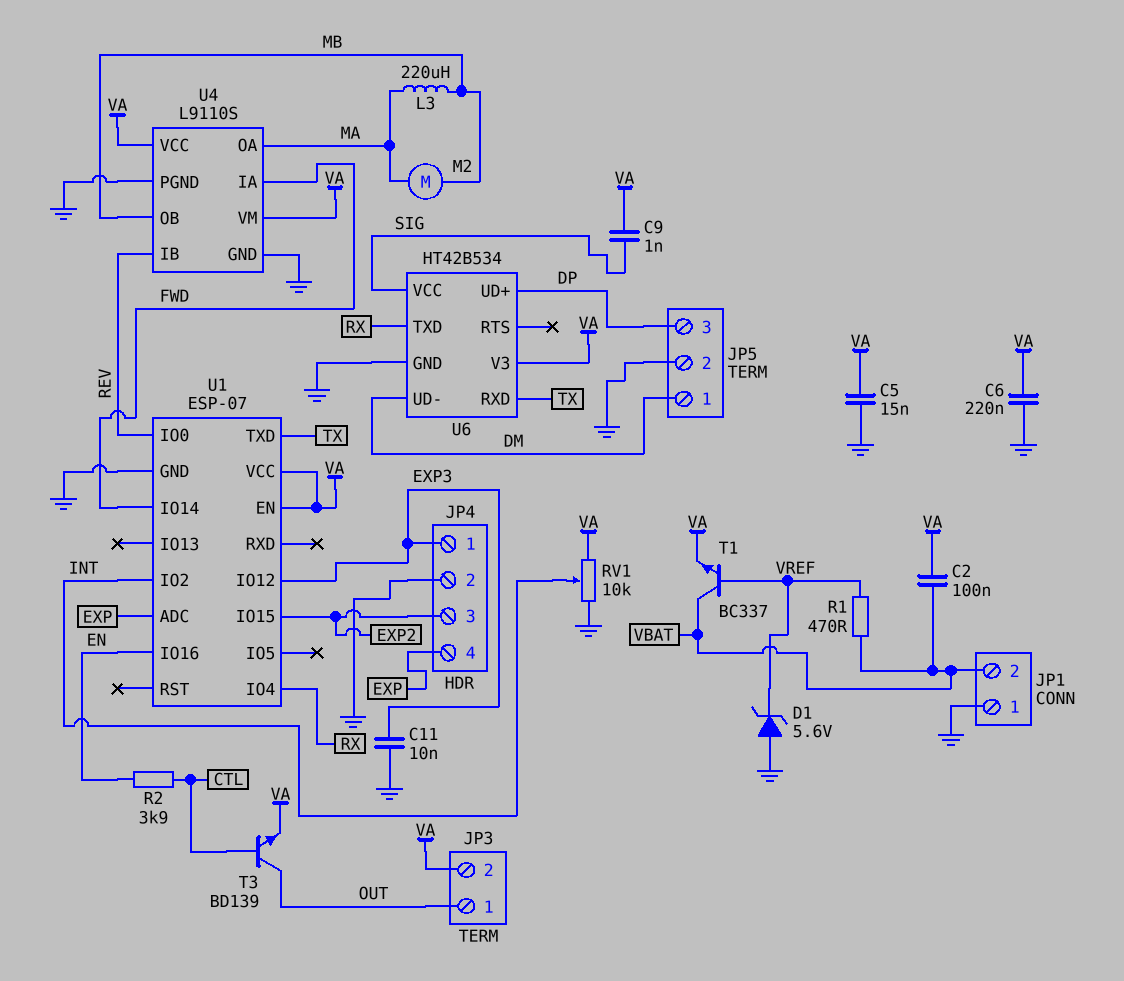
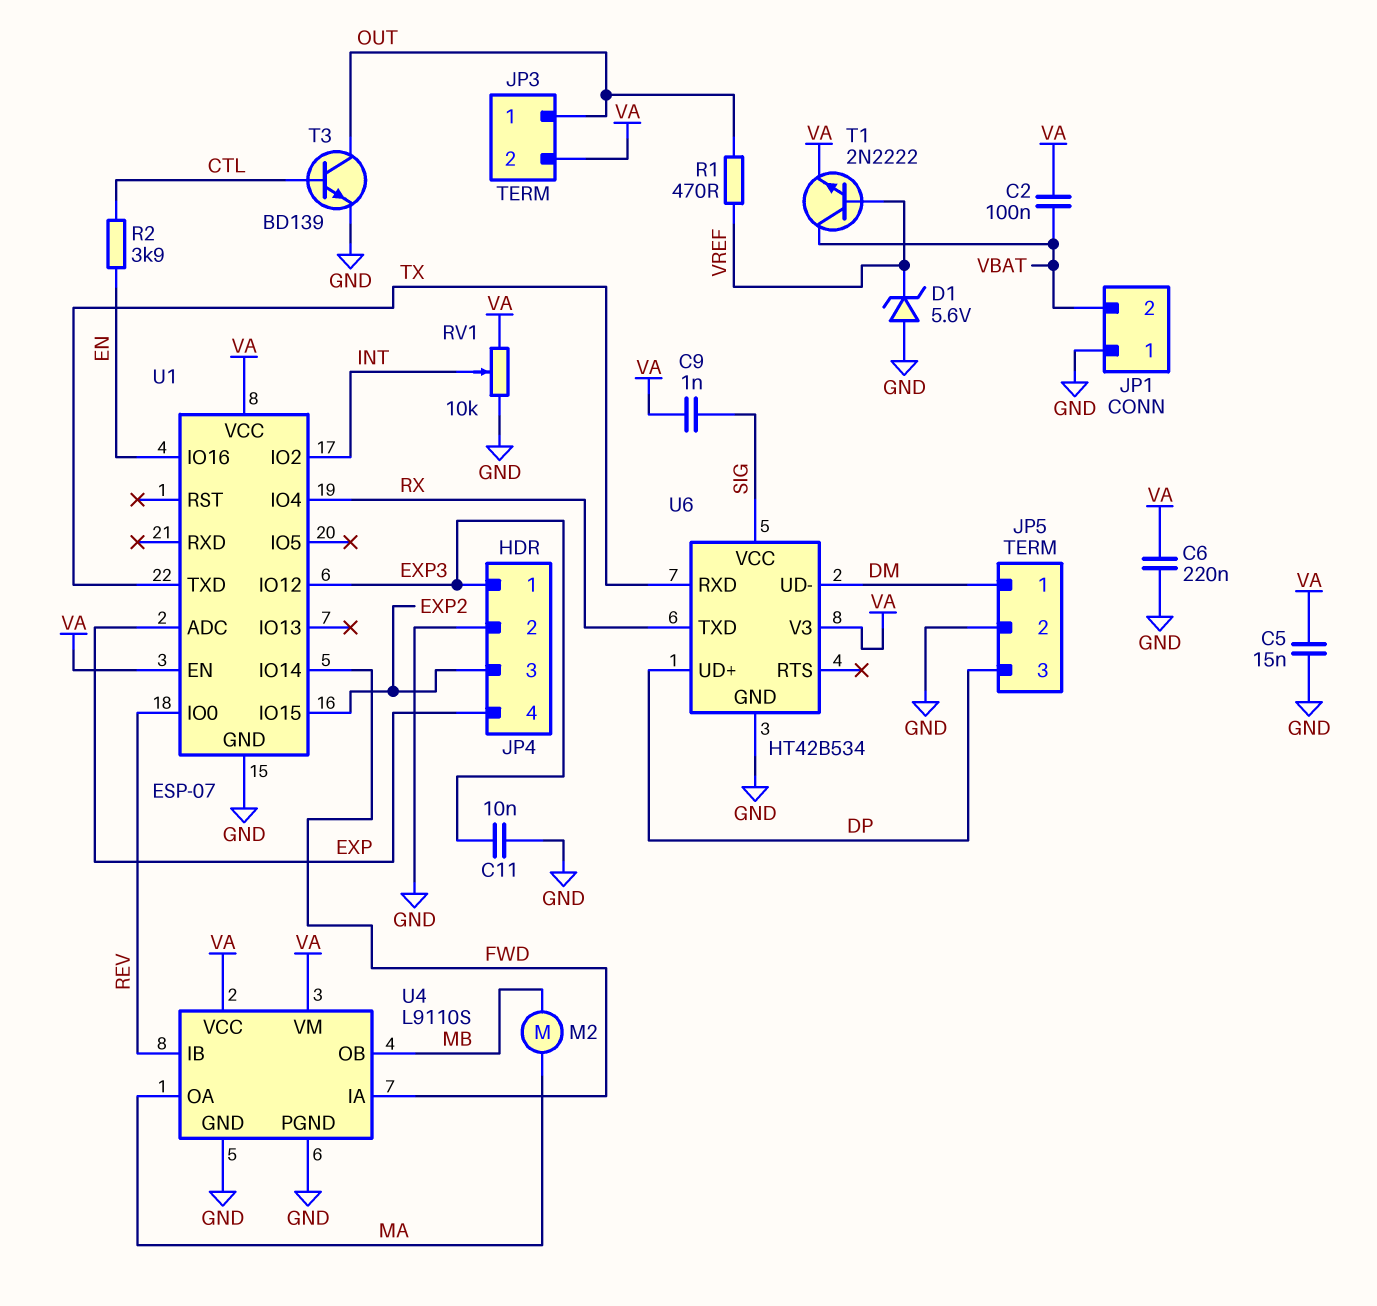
L3: 220uH (MA, MB) -> none
R1: 470 (VBAT, VREF) -> 470 (OUT, VREF)
T1: NPN BC337 (B VREF, C VBAT, E VA) -> NPN 2N2222 (B VREF, C VBAT, E VA)
T3: NPN BD139 (B CTL, C OUT, E VA) -> NPN BD139 (B CTL, C OUT, E GND)

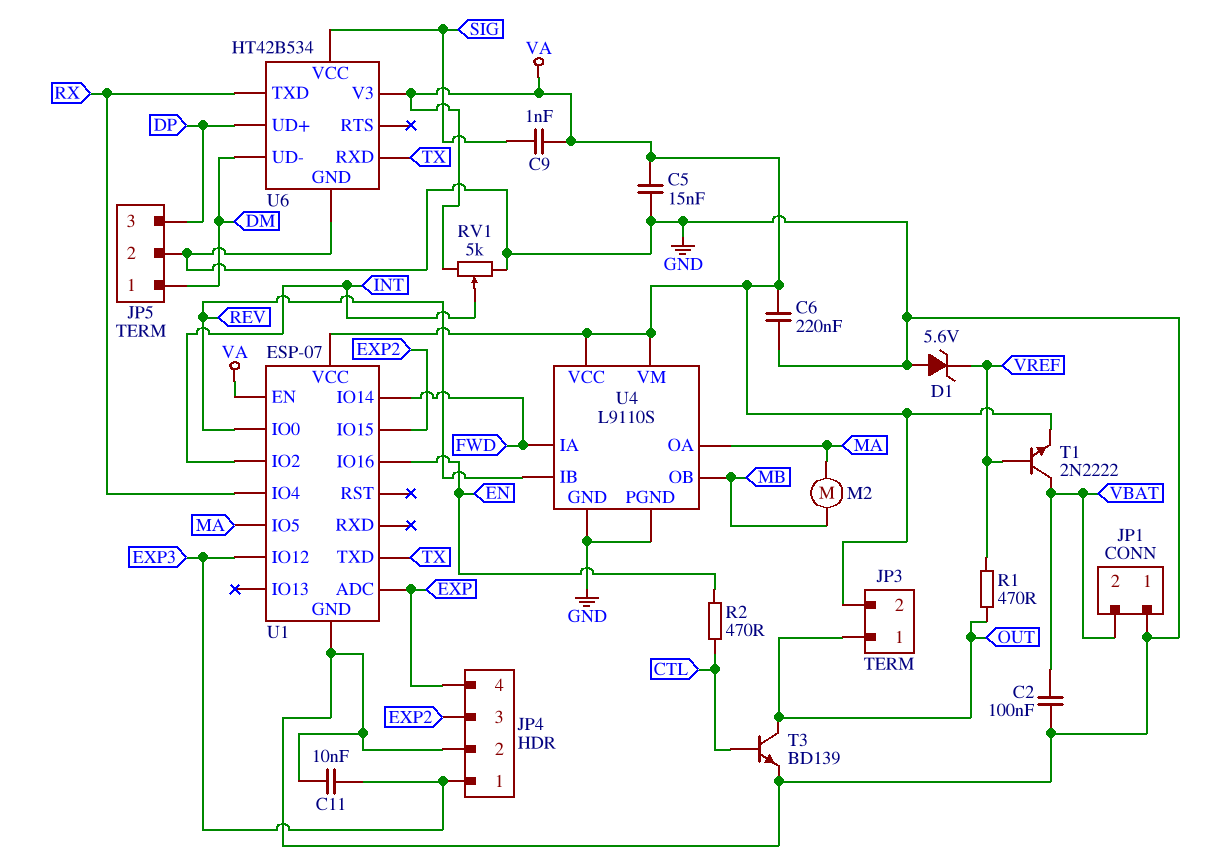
C2: 100nF (VA, VBAT) -> 100nF (GND, VBAT)
R2: 3.9k (CTL, EN) -> 470 (CTL, EN)
RV1: 10k (GND, VA, wiper INT) -> 5k (GND, VA, wiper INT)
U1 pin IO5: none -> MA

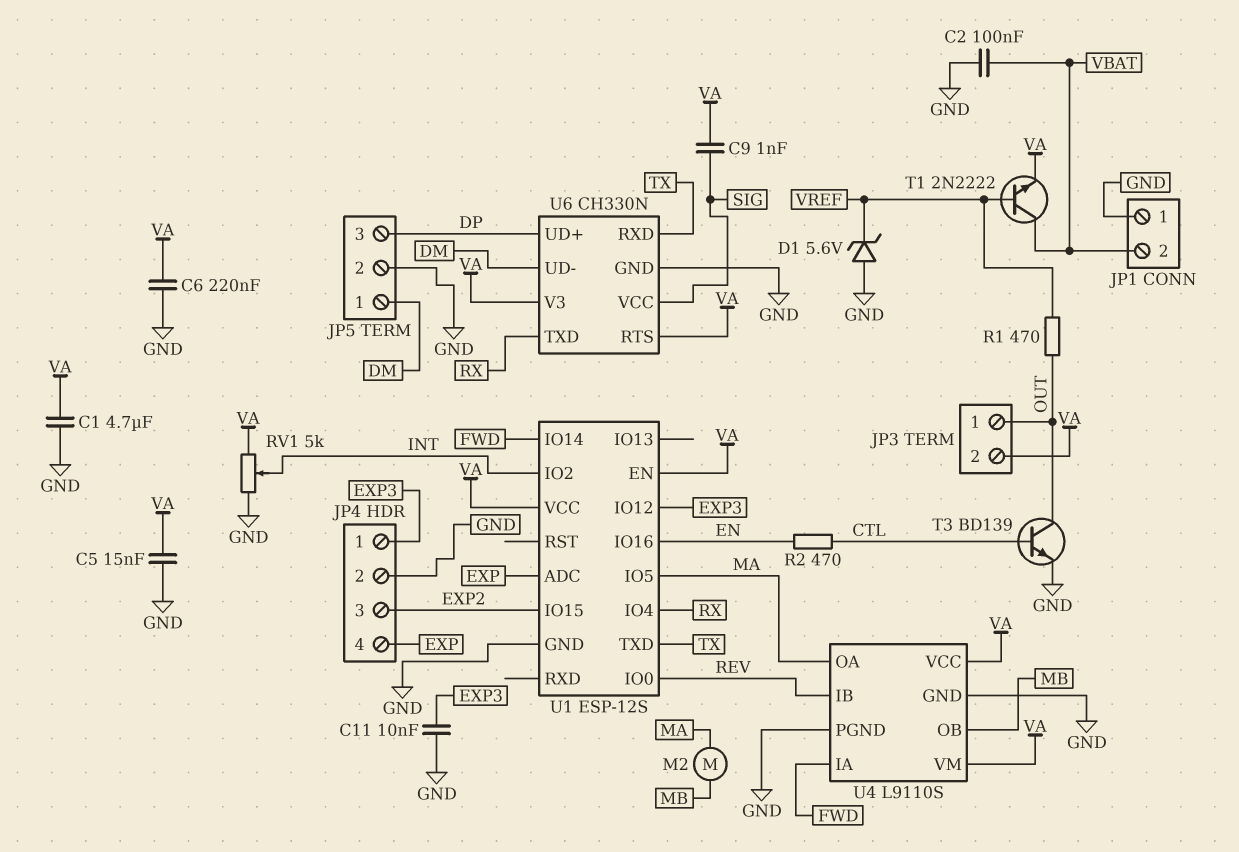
C1: none -> 4.7uF (GND, VA)
U1: ESP-07 -> ESP-12S
U6: HT42B534 -> CH330N
U6 pin RTS: none -> VA

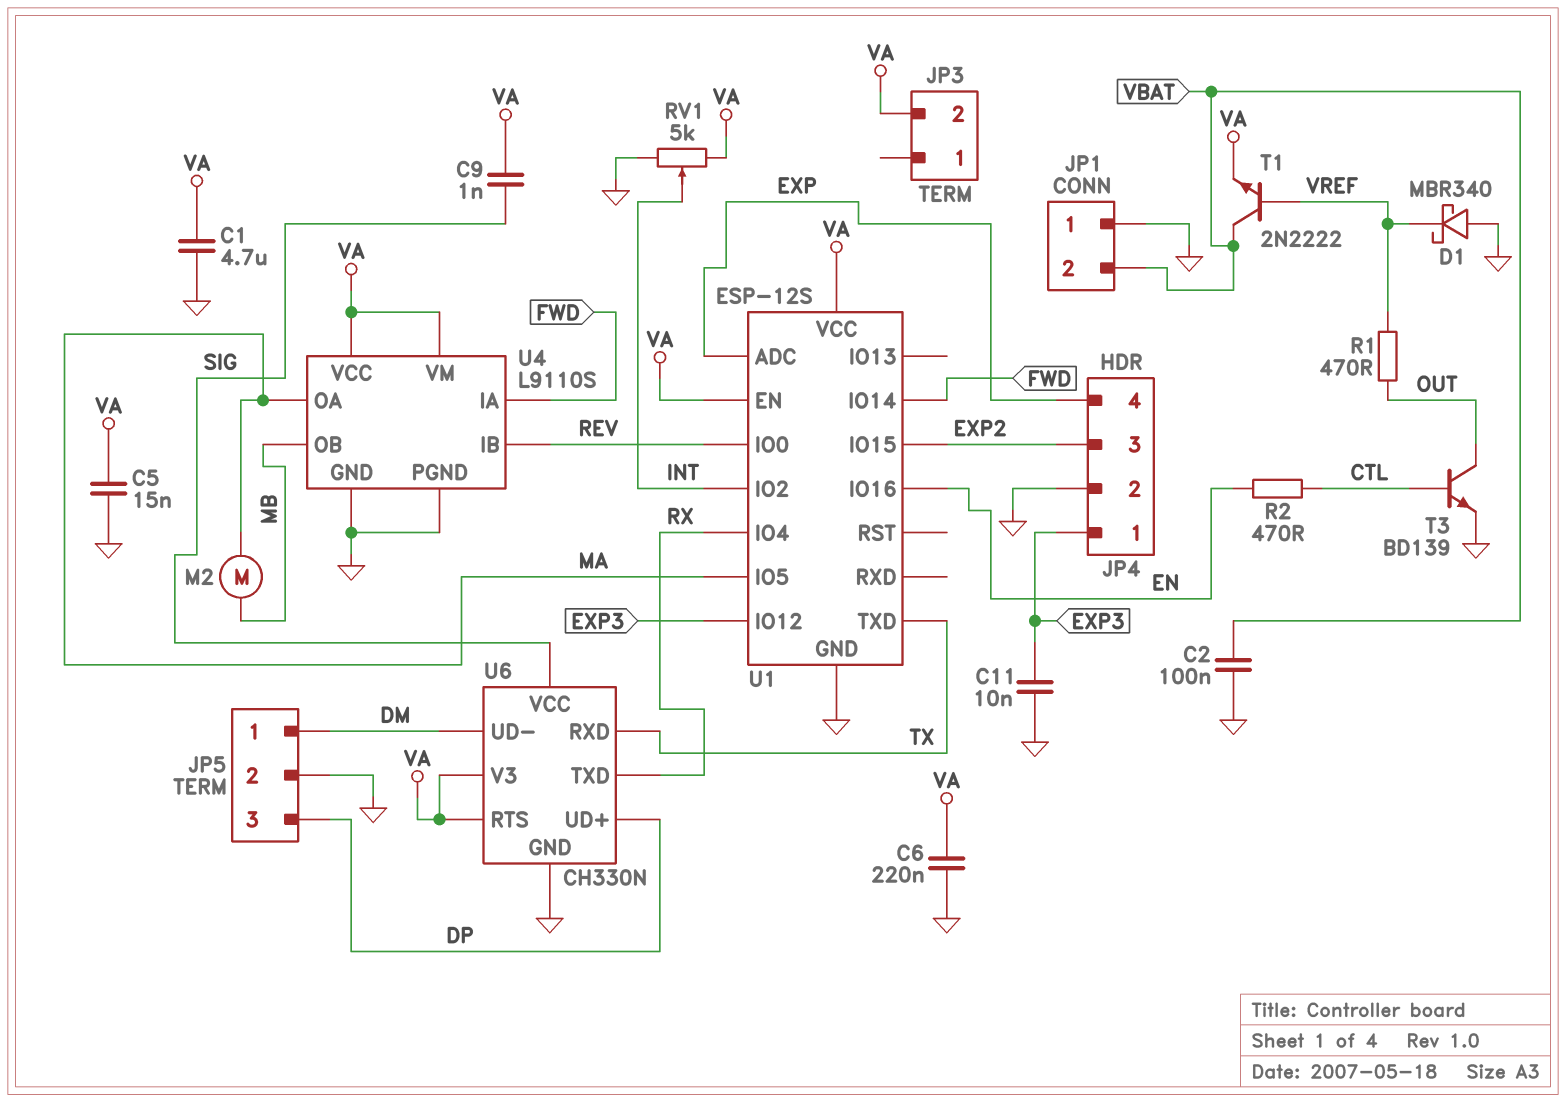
D1: zener 5.6V (A GND, K VREF) -> schottky MBR340 (A GND, K VREF)
JP3 pin 1: OUT -> none

